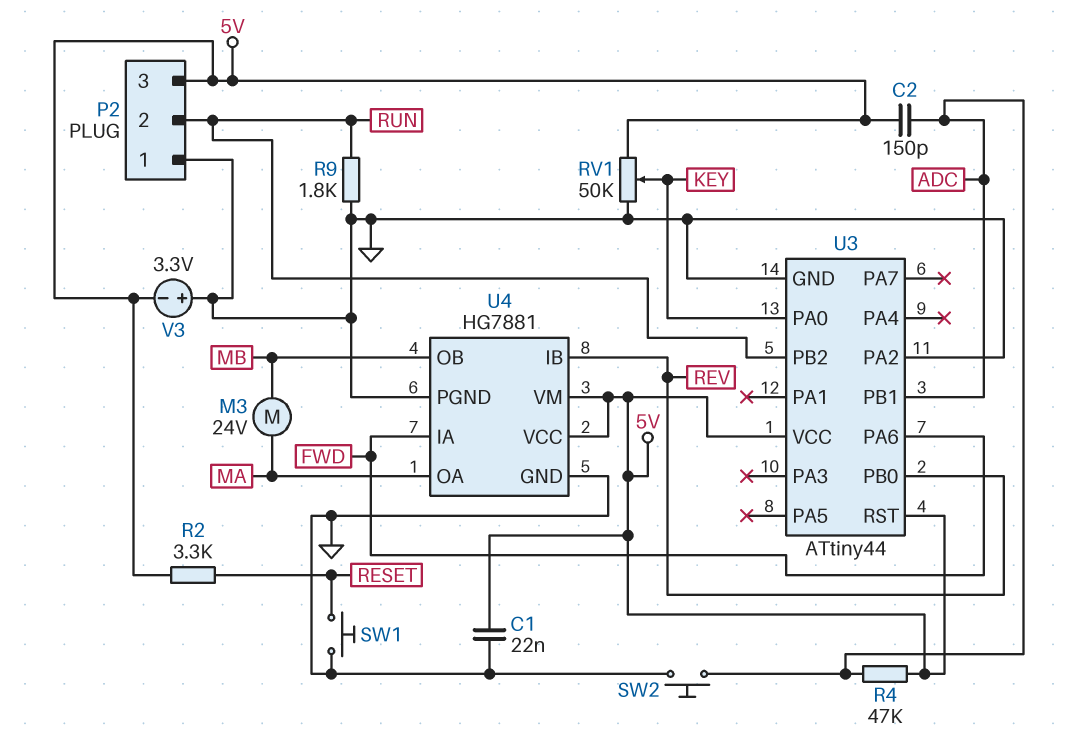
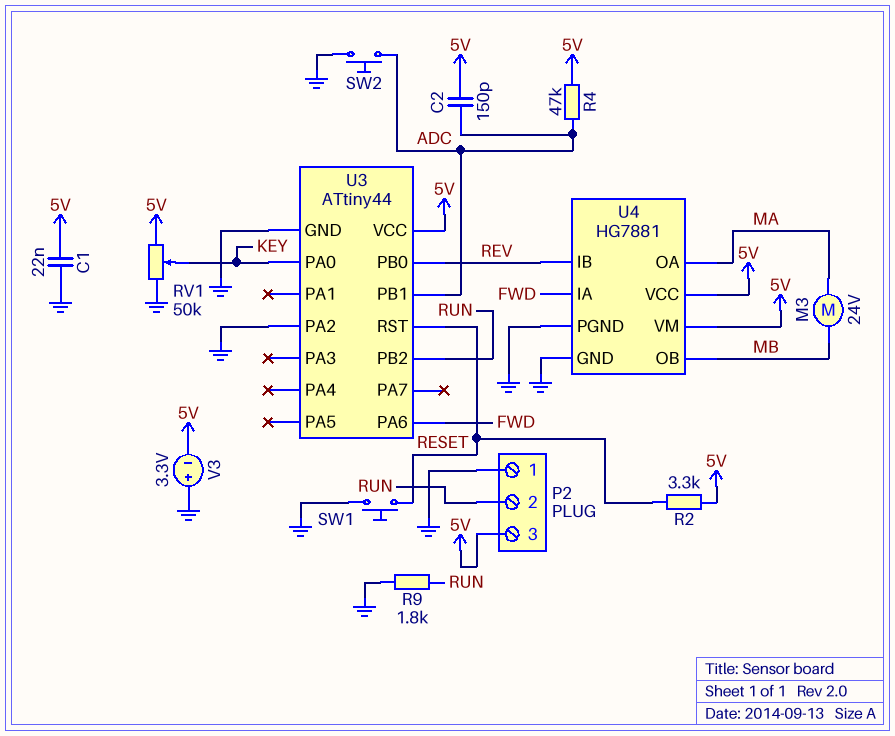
U3 pin RST: 5V -> RESET

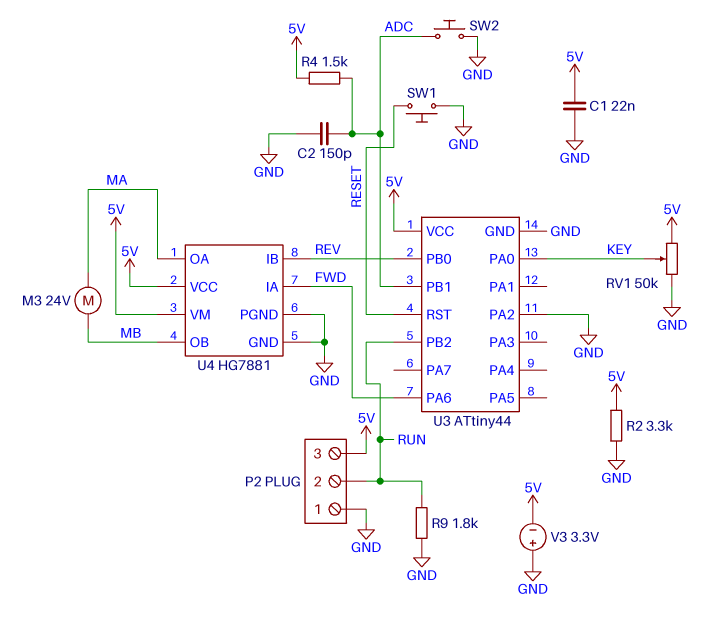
C2: 150pF (5V, ADC) -> 150pF (ADC, GND)
R2: 3.3k (5V, RESET) -> 3.3k (5V, GND)
R4: 47k (5V, ADC) -> 1.5k (5V, ADC)

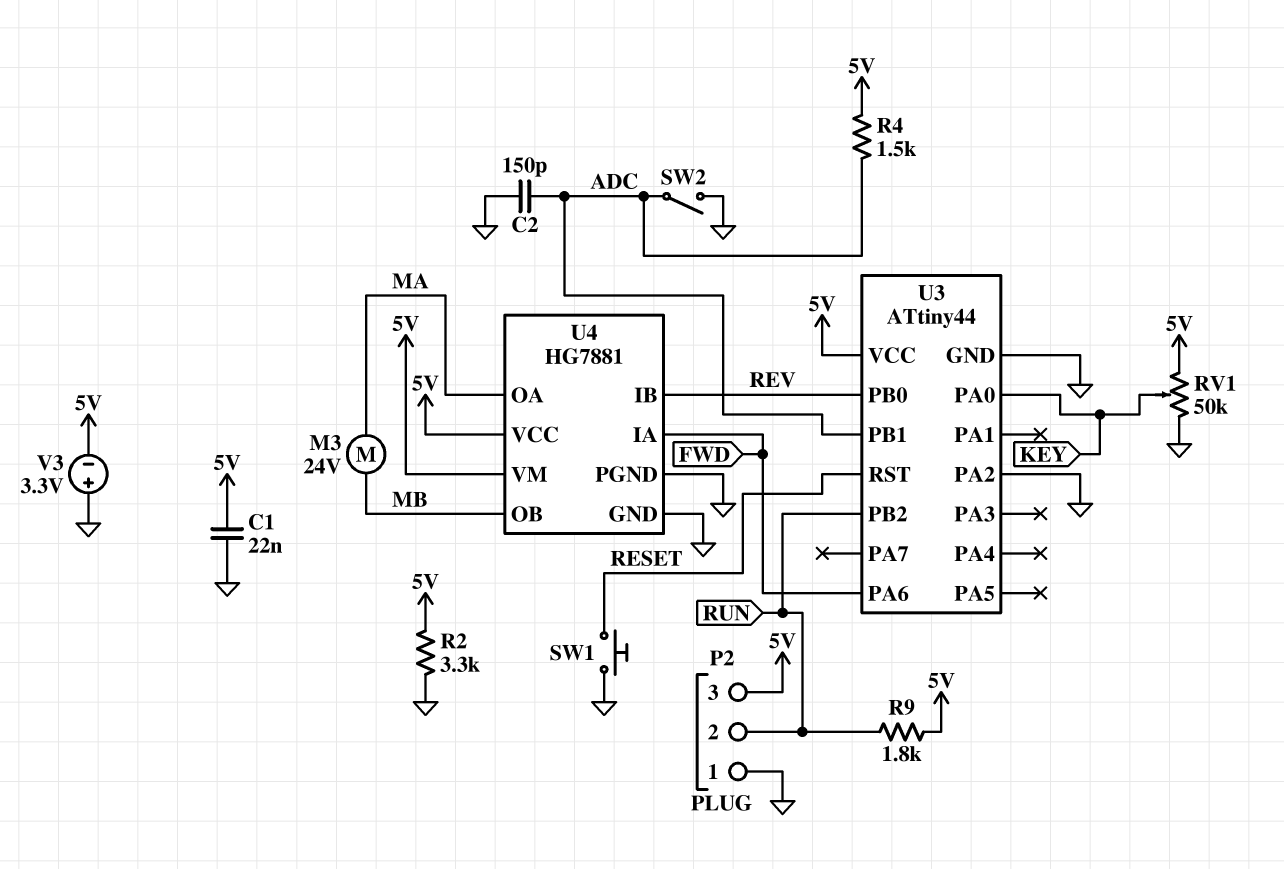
R9: 1.8k (GND, RUN) -> 1.8k (5V, RUN)
SW2: button (ADC, GND) -> switch (ADC, GND)

